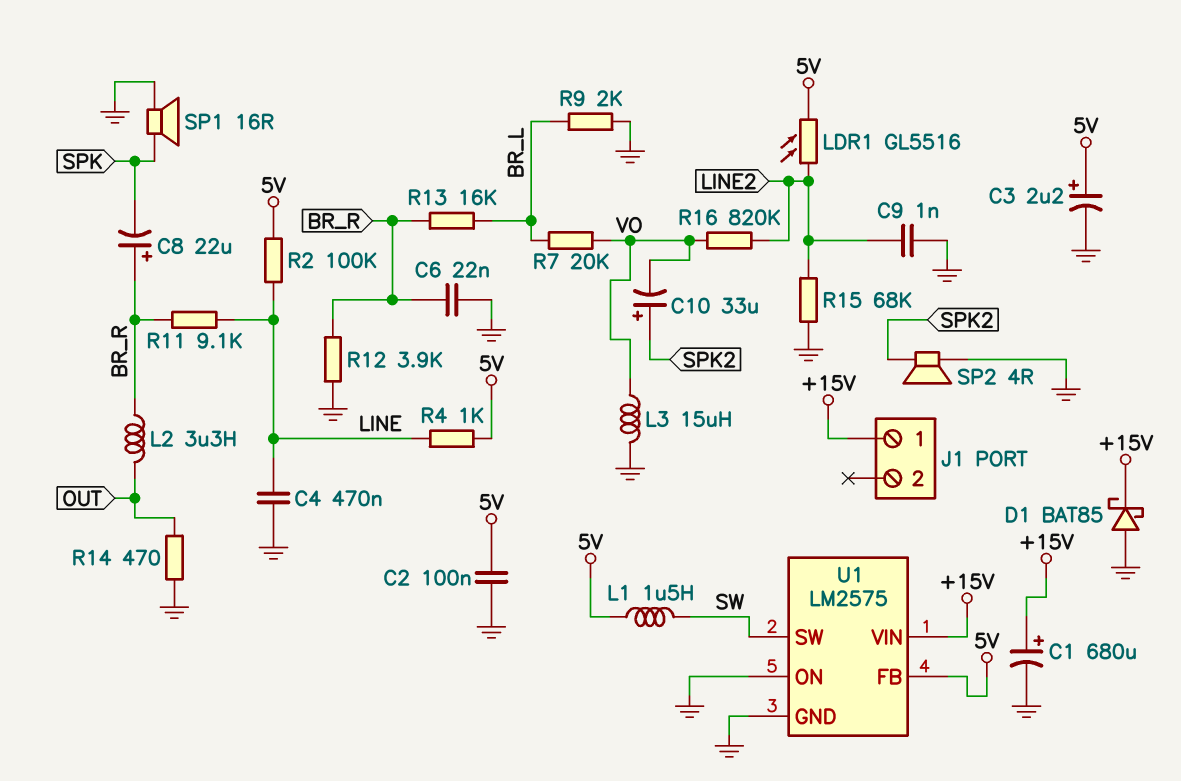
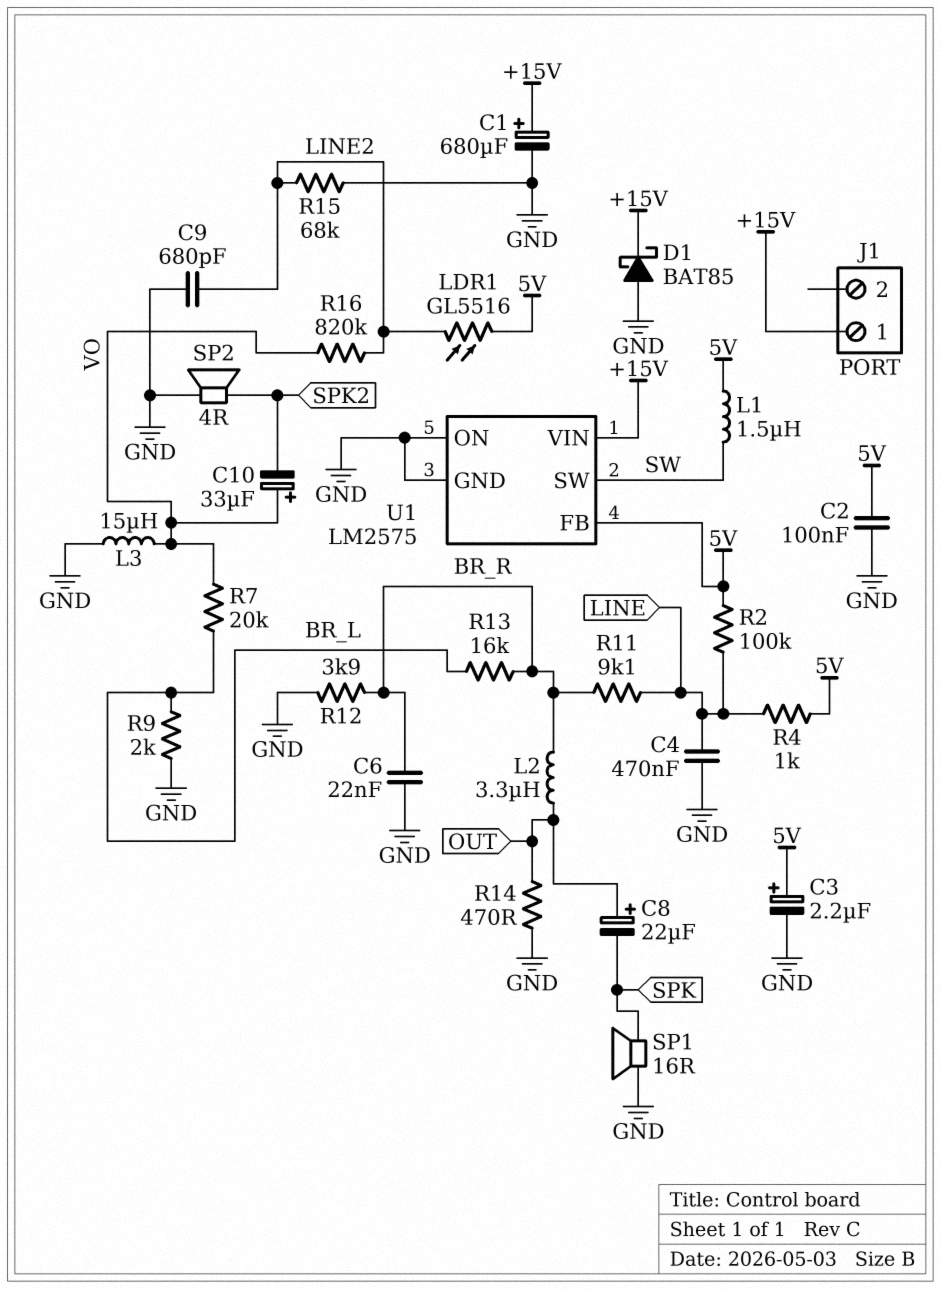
C8: 22uF (plus BR_R, minus SPK) -> 22uF (plus OUT, minus SPK)
C9: 1nF (GND, LINE2) -> 680pF (GND, LINE2)
C10: 33uF (plus SPK2, minus VO) -> 33uF (plus VO, minus SPK2)

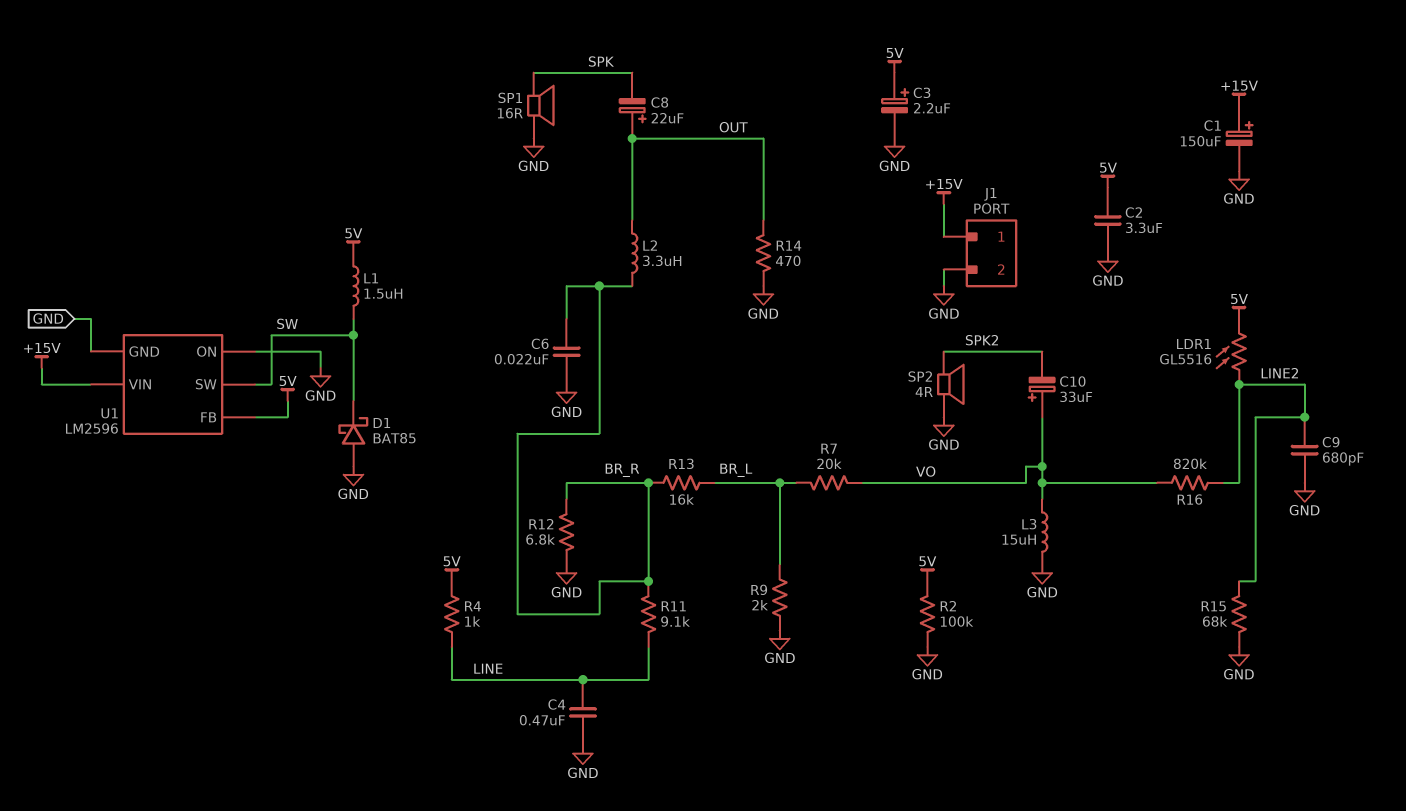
C1: 680uF (plus +15V, minus GND) -> 150uF (plus +15V, minus GND)
C2: 100nF (5V, GND) -> 3.3uF (5V, GND)
D1: schottky BAT85 (A GND, K +15V) -> schottky BAT85 (A GND, K SW)
J1 pin 2: none -> GND
R2: 100k (5V, LINE) -> 100k (5V, GND)
R12: 3.9k (BR_R, GND) -> 6.8k (BR_R, GND)
U1: LM2575 -> LM2596

